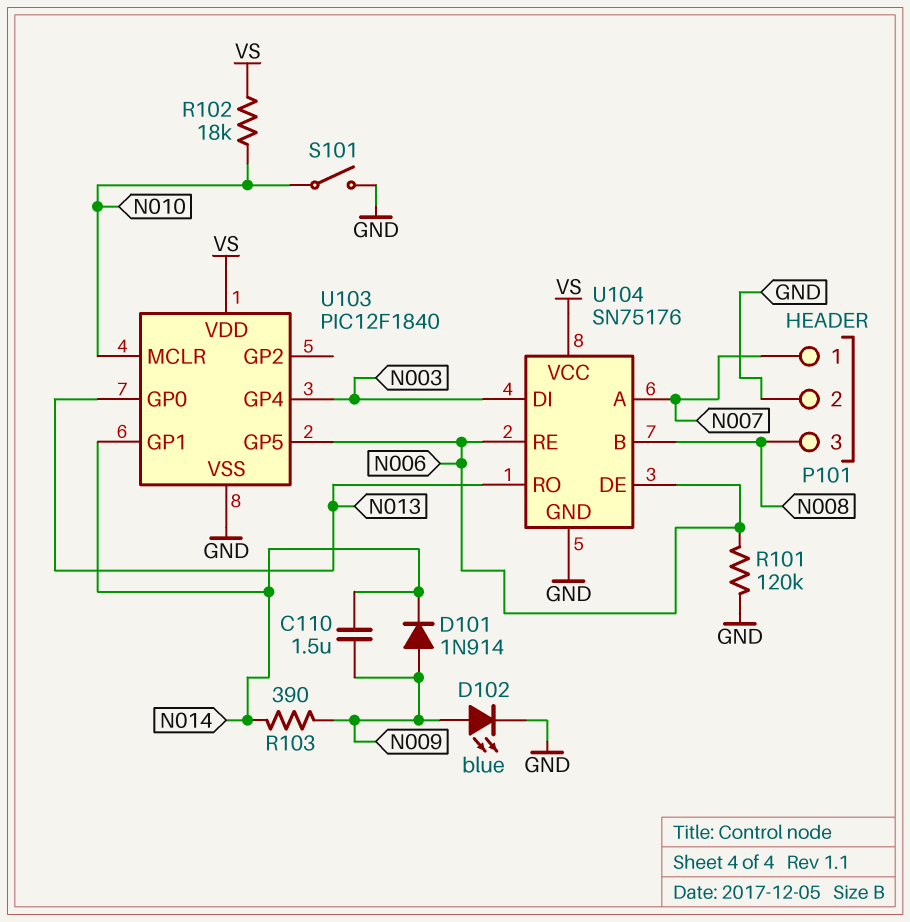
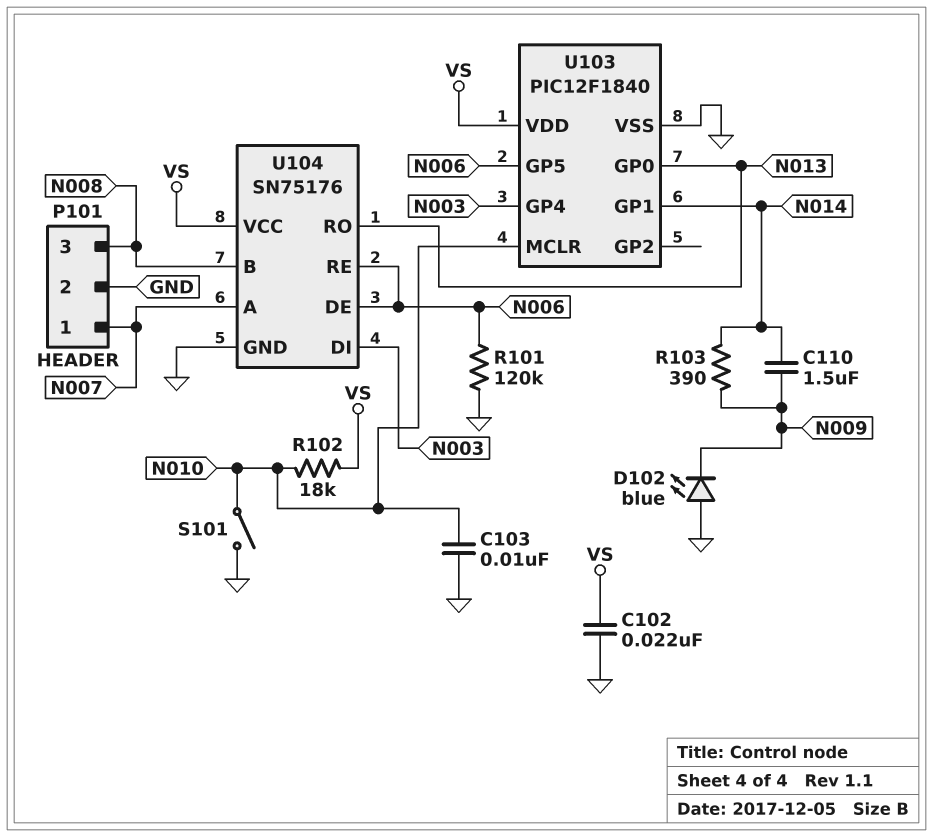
C102: none -> 22nF (GND, VS)
C103: none -> 10nF (GND, N010)
D101: diode 1N914 (A N009, K N014) -> none
D102: LED blue (A N009, K GND) -> LED blue (A GND, K N009)

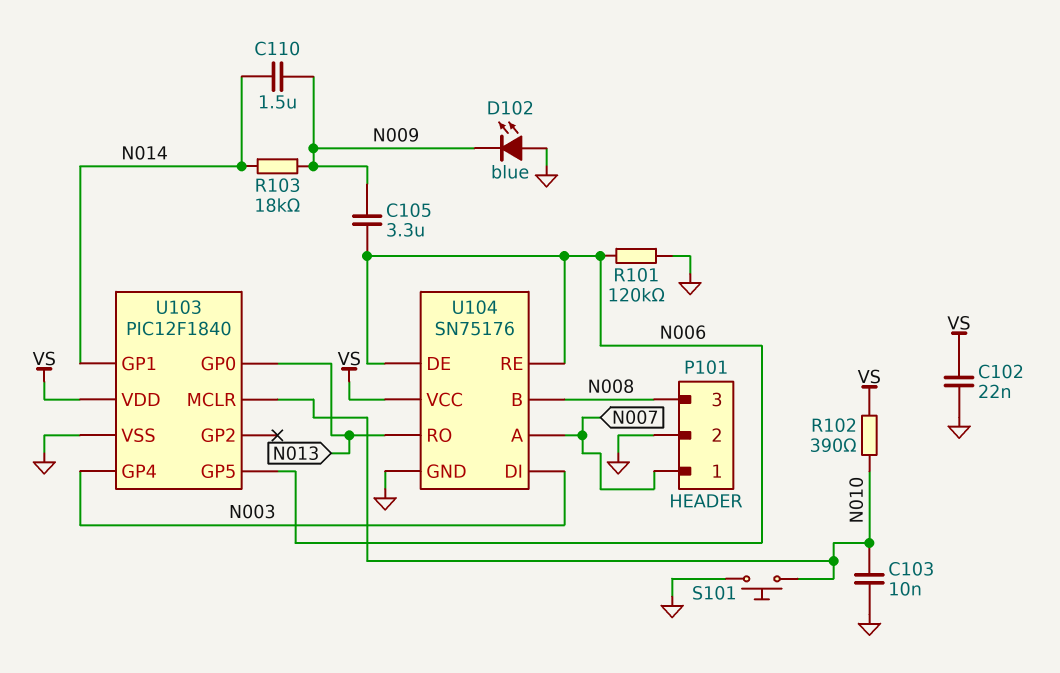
C105: none -> 3.3uF (N006, N009)
R102: 18k (N010, VS) -> 390 (N010, VS)
R103: 390 (N009, N014) -> 18k (N009, N014)
S101: switch (GND, N010) -> button (GND, N010)

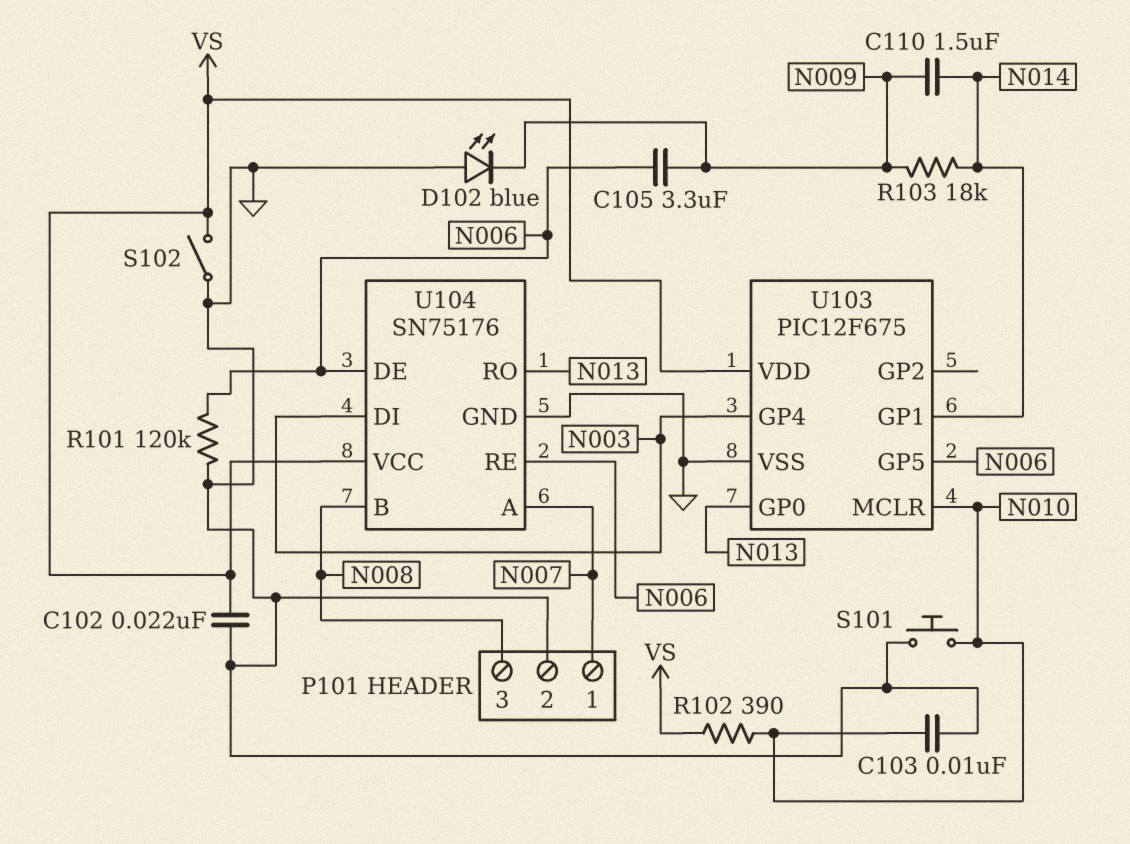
S102: none -> switch (GND, VS)
U103: PIC12F1840 -> PIC12F675

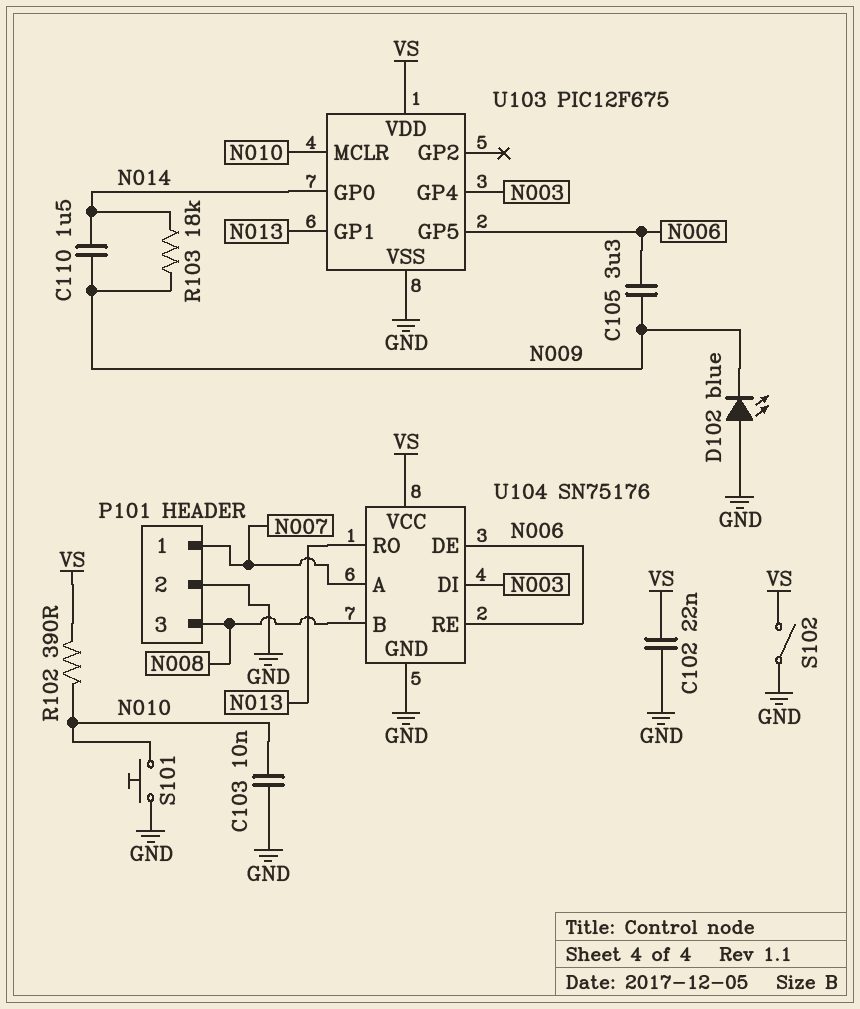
R101: 120k (GND, N006) -> none
U103 pin GP0: N013 -> N014
U103 pin GP1: N014 -> N013

